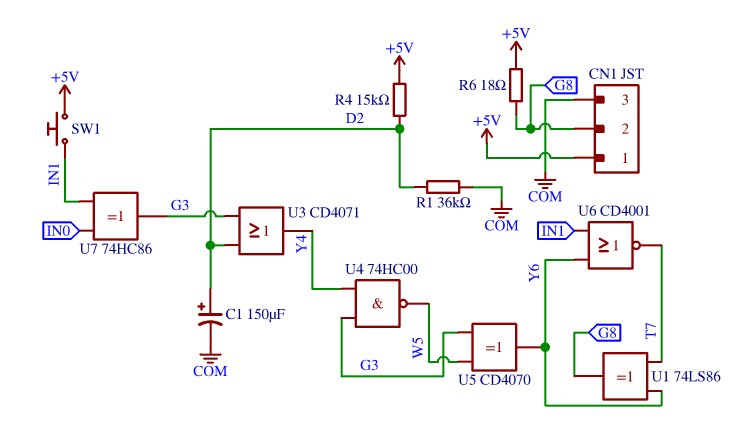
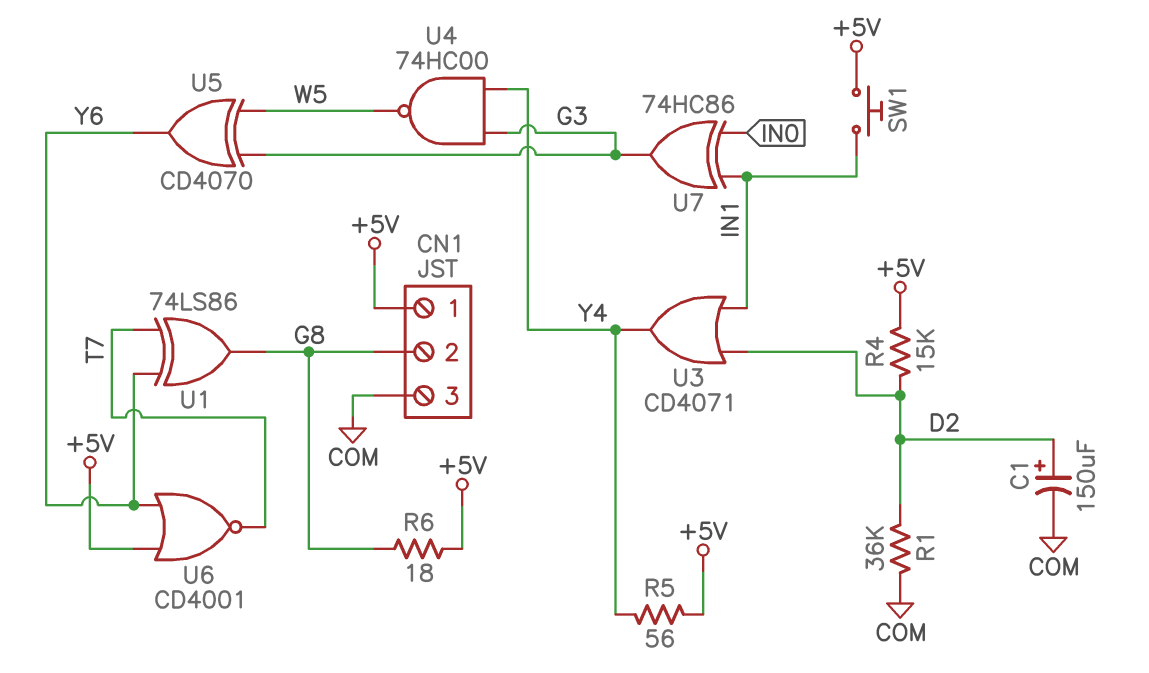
R5: none -> 56 (+5V, Y4)
U3: OR CD4071 (in D2, in G3, out Y4) -> OR CD4071 (in D2, in IN1, out Y4)
U6: NOR CD4001 (in IN1, in Y6, out T7) -> NOR CD4001 (in +5V, in Y6, out T7)

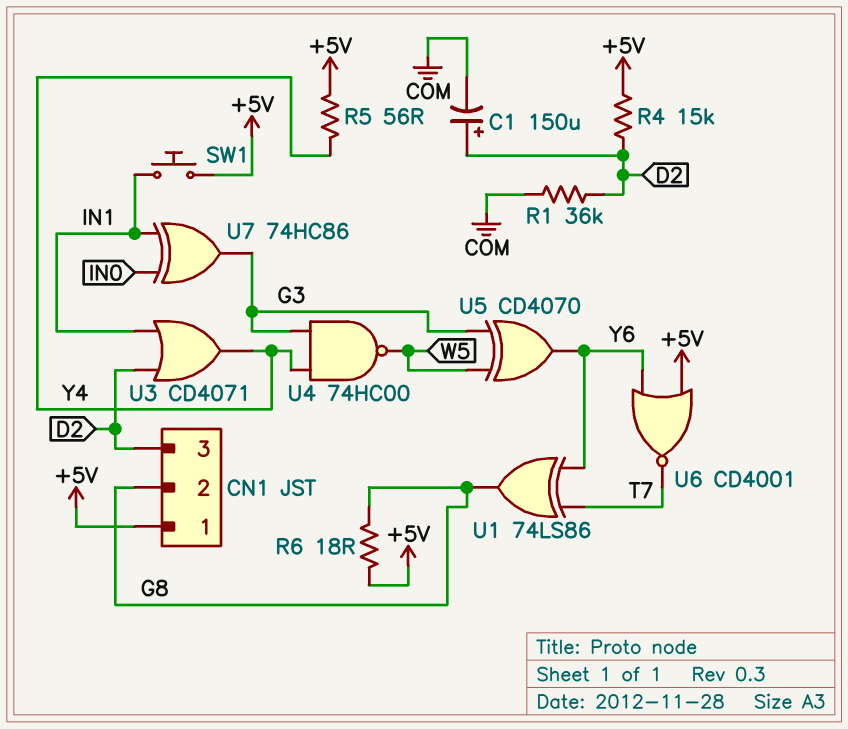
CN1 pin 3: COM -> D2

